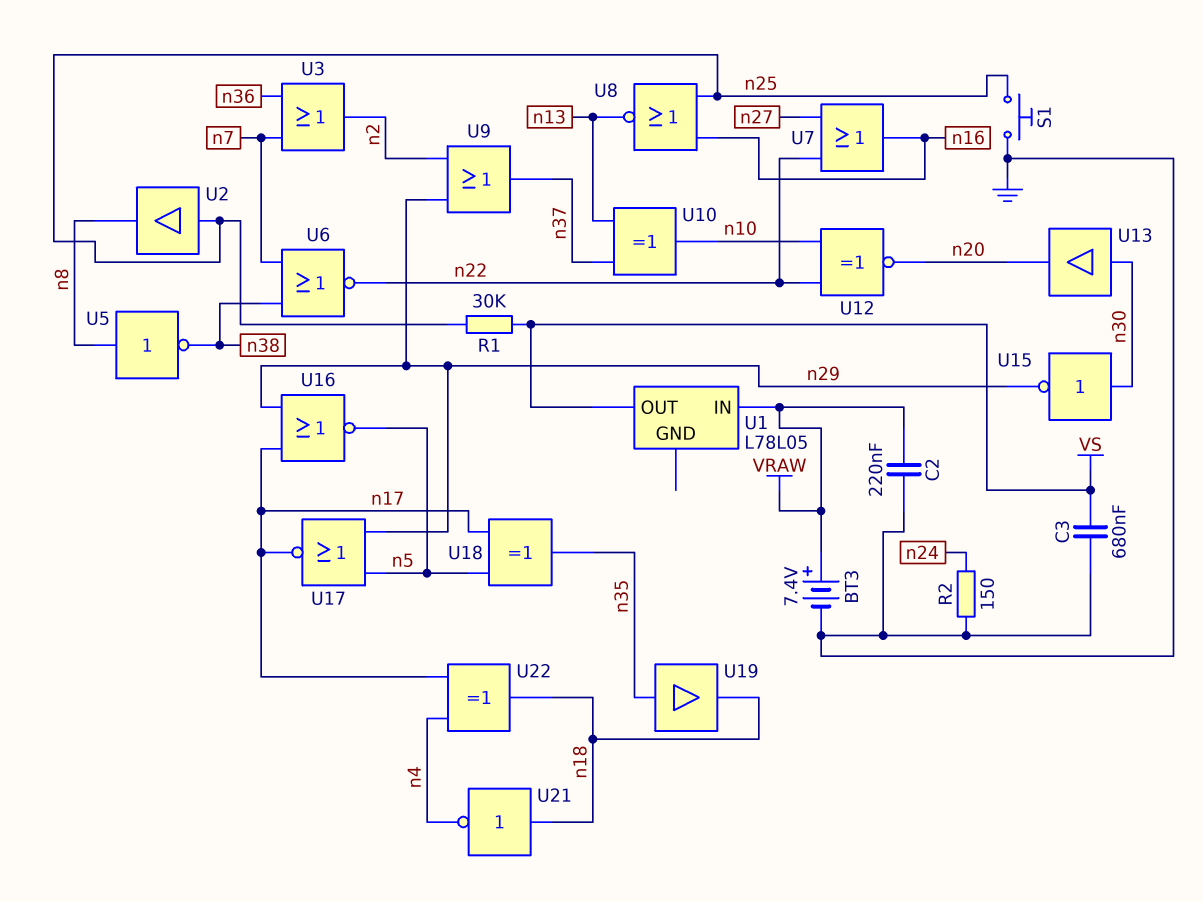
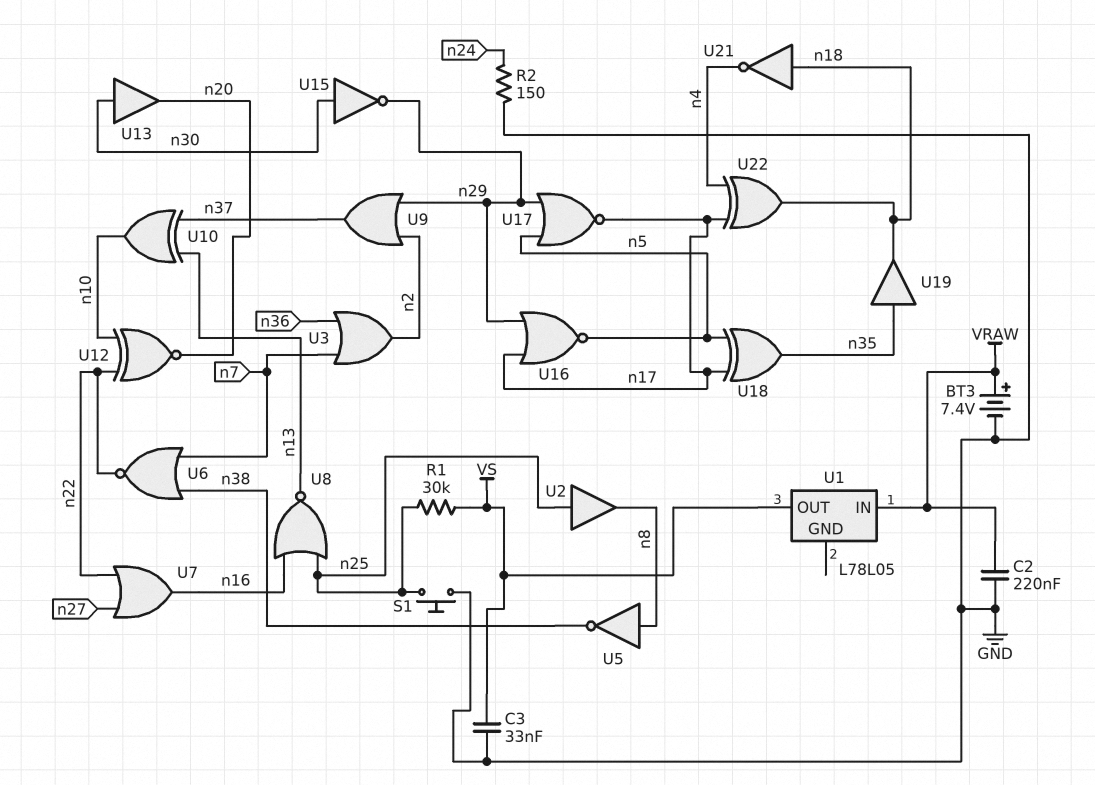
C3: 680nF (GND, VS) -> 33nF (GND, VS)

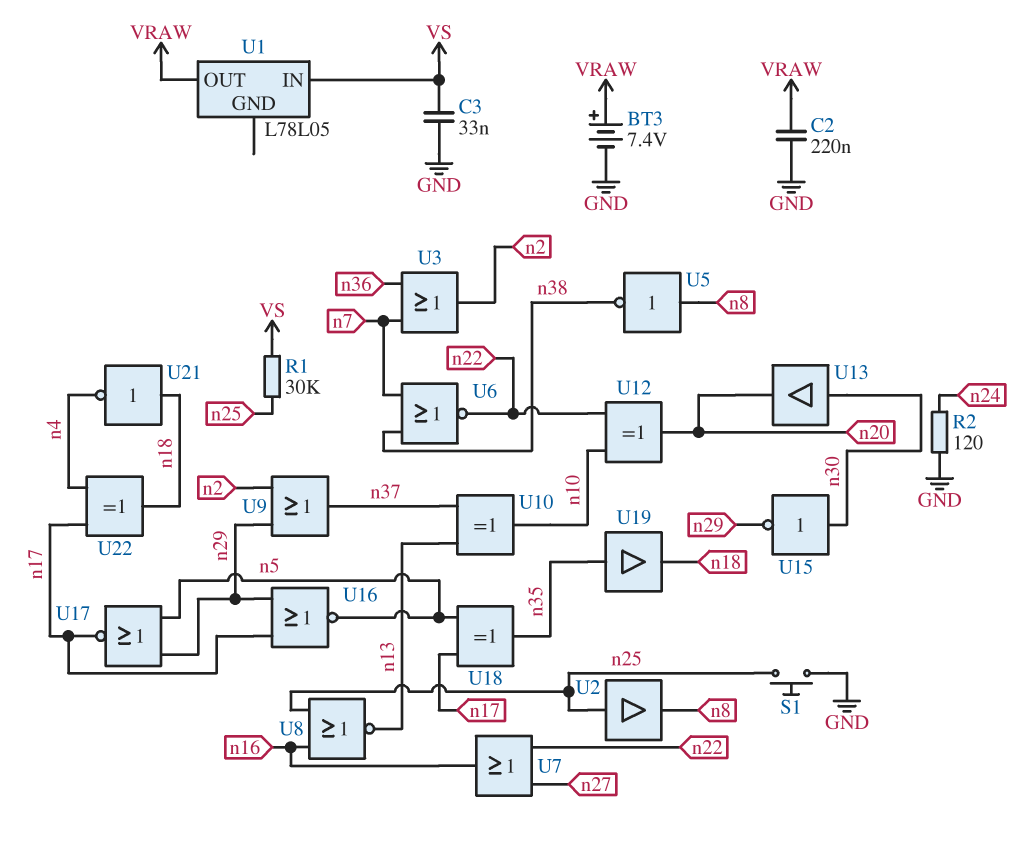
R2: 150 (GND, n24) -> 120 (GND, n24)
U1 pin IN: VRAW -> VS
U1 pin OUT: VS -> VRAW
U12: XNOR (in n10, in n22, out n20) -> XOR (in n10, in n22, out n20)

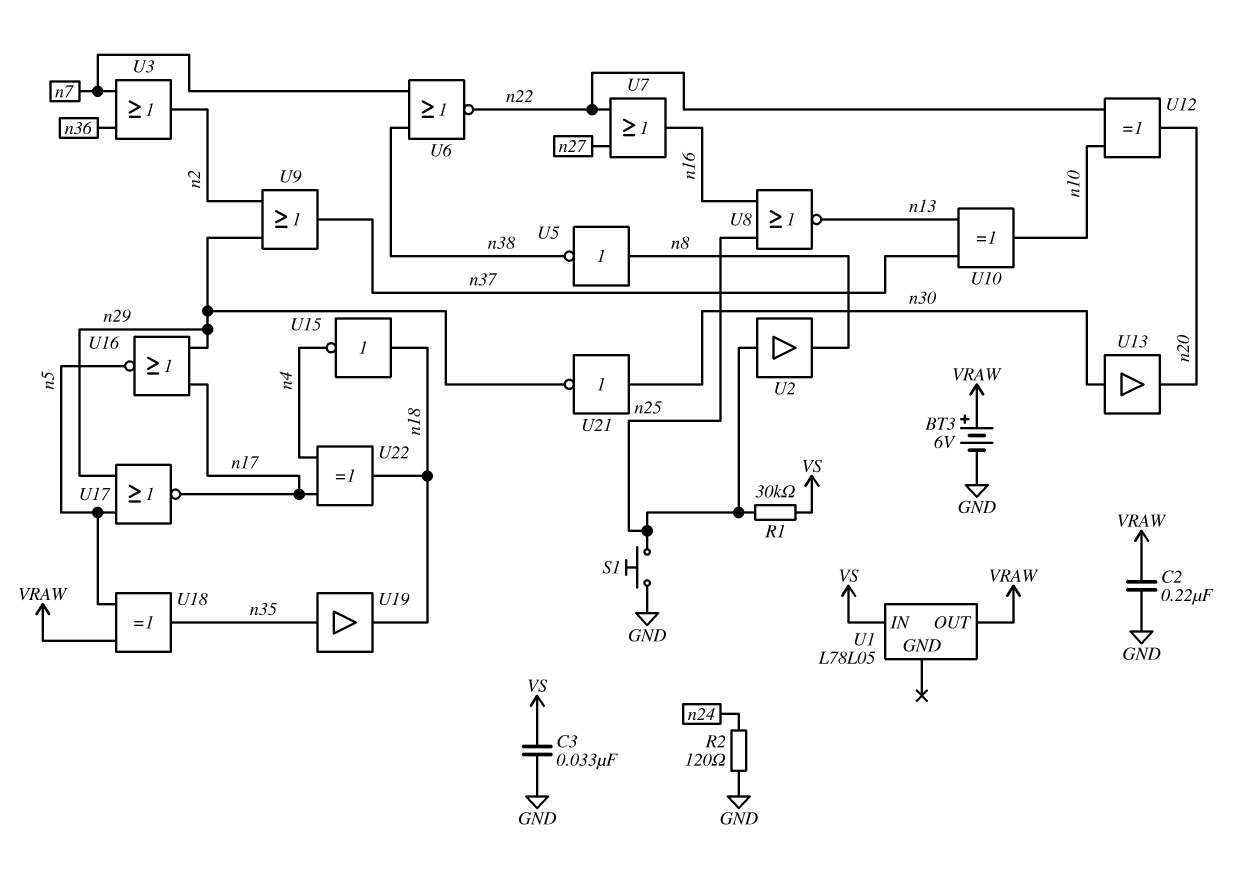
BT3: 7.4V (plus VRAW, minus GND) -> 6V (plus VRAW, minus GND)
U15: NOT (in n30, out n29) -> NOT (in n18, out n4)
U18: XOR (in n5, in n17, out n35) -> XOR (in VRAW, in n5, out n35)
U21: NOT (in n18, out n4) -> NOT (in n30, out n29)

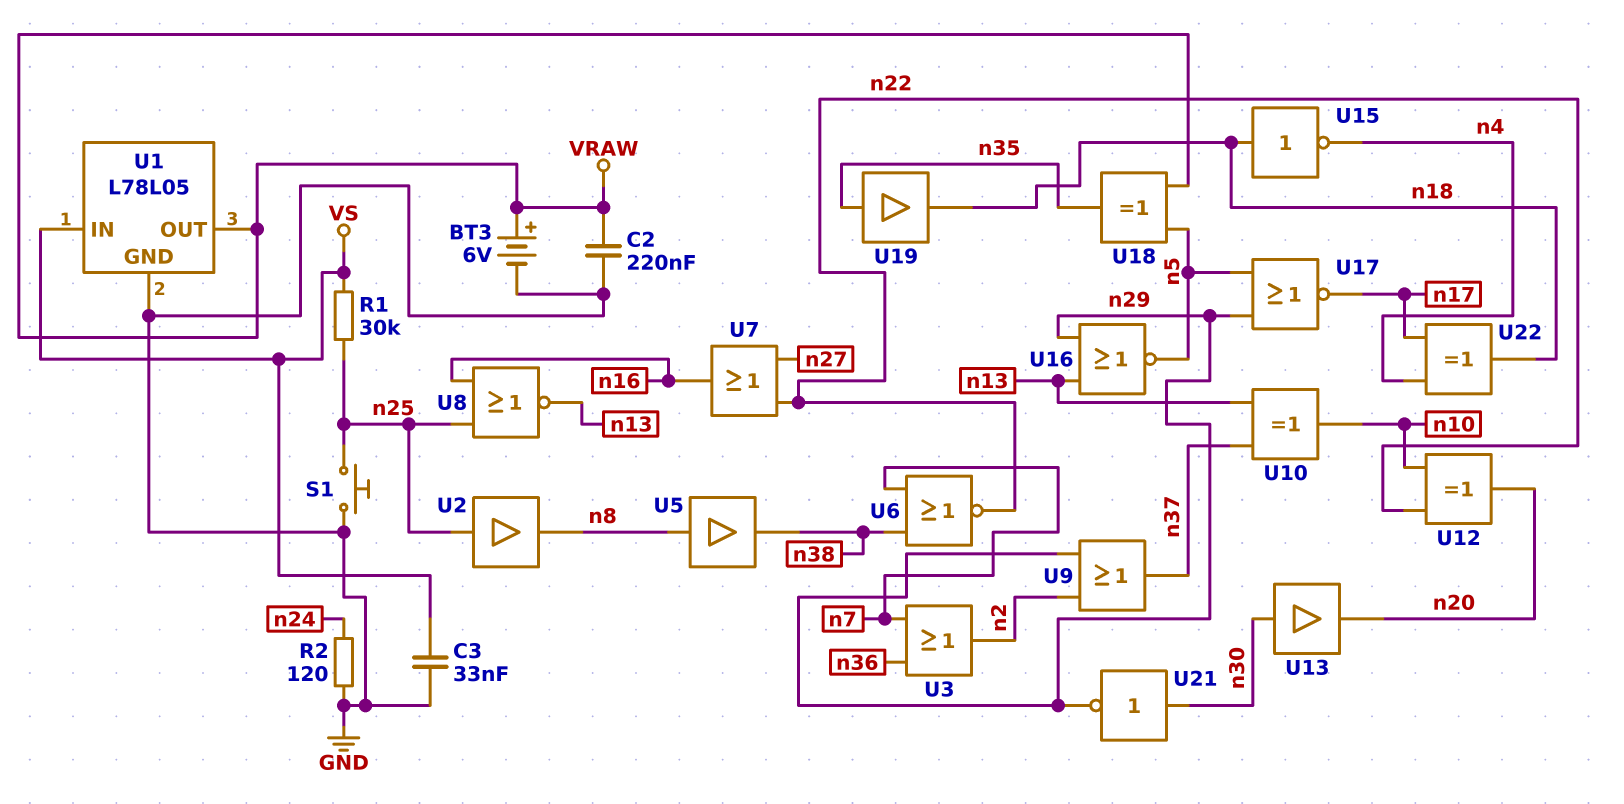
U1 pin GND: none -> GND
U5: NOT (in n8, out n38) -> buffer (in n8, out n38)
U16: NOR (in n17, in n29, out n5) -> NOR (in n13, in n29, out n5)

